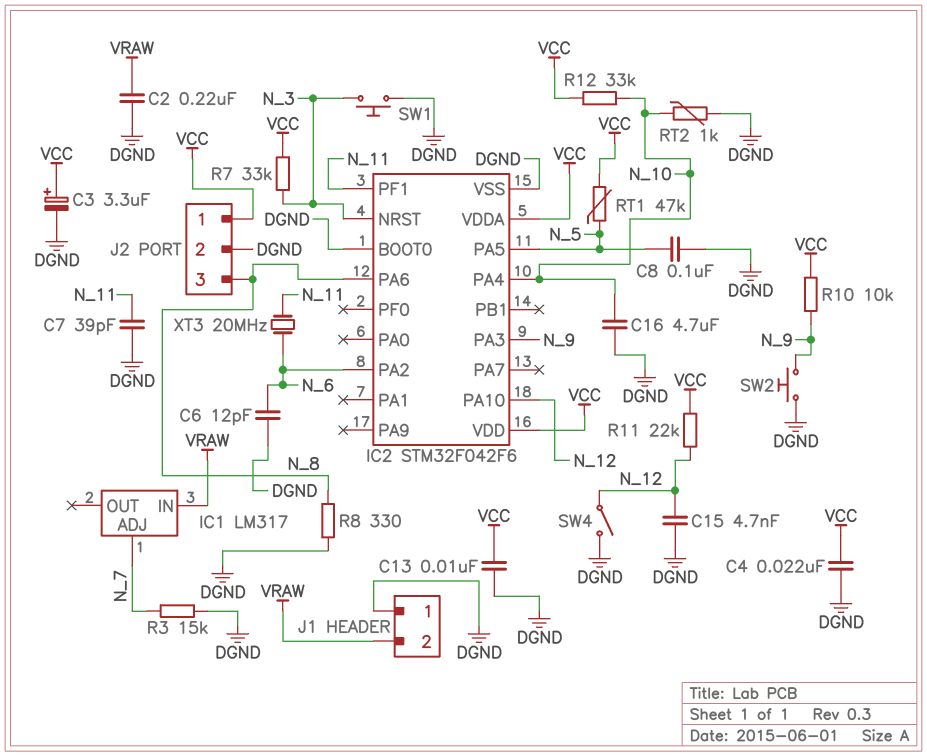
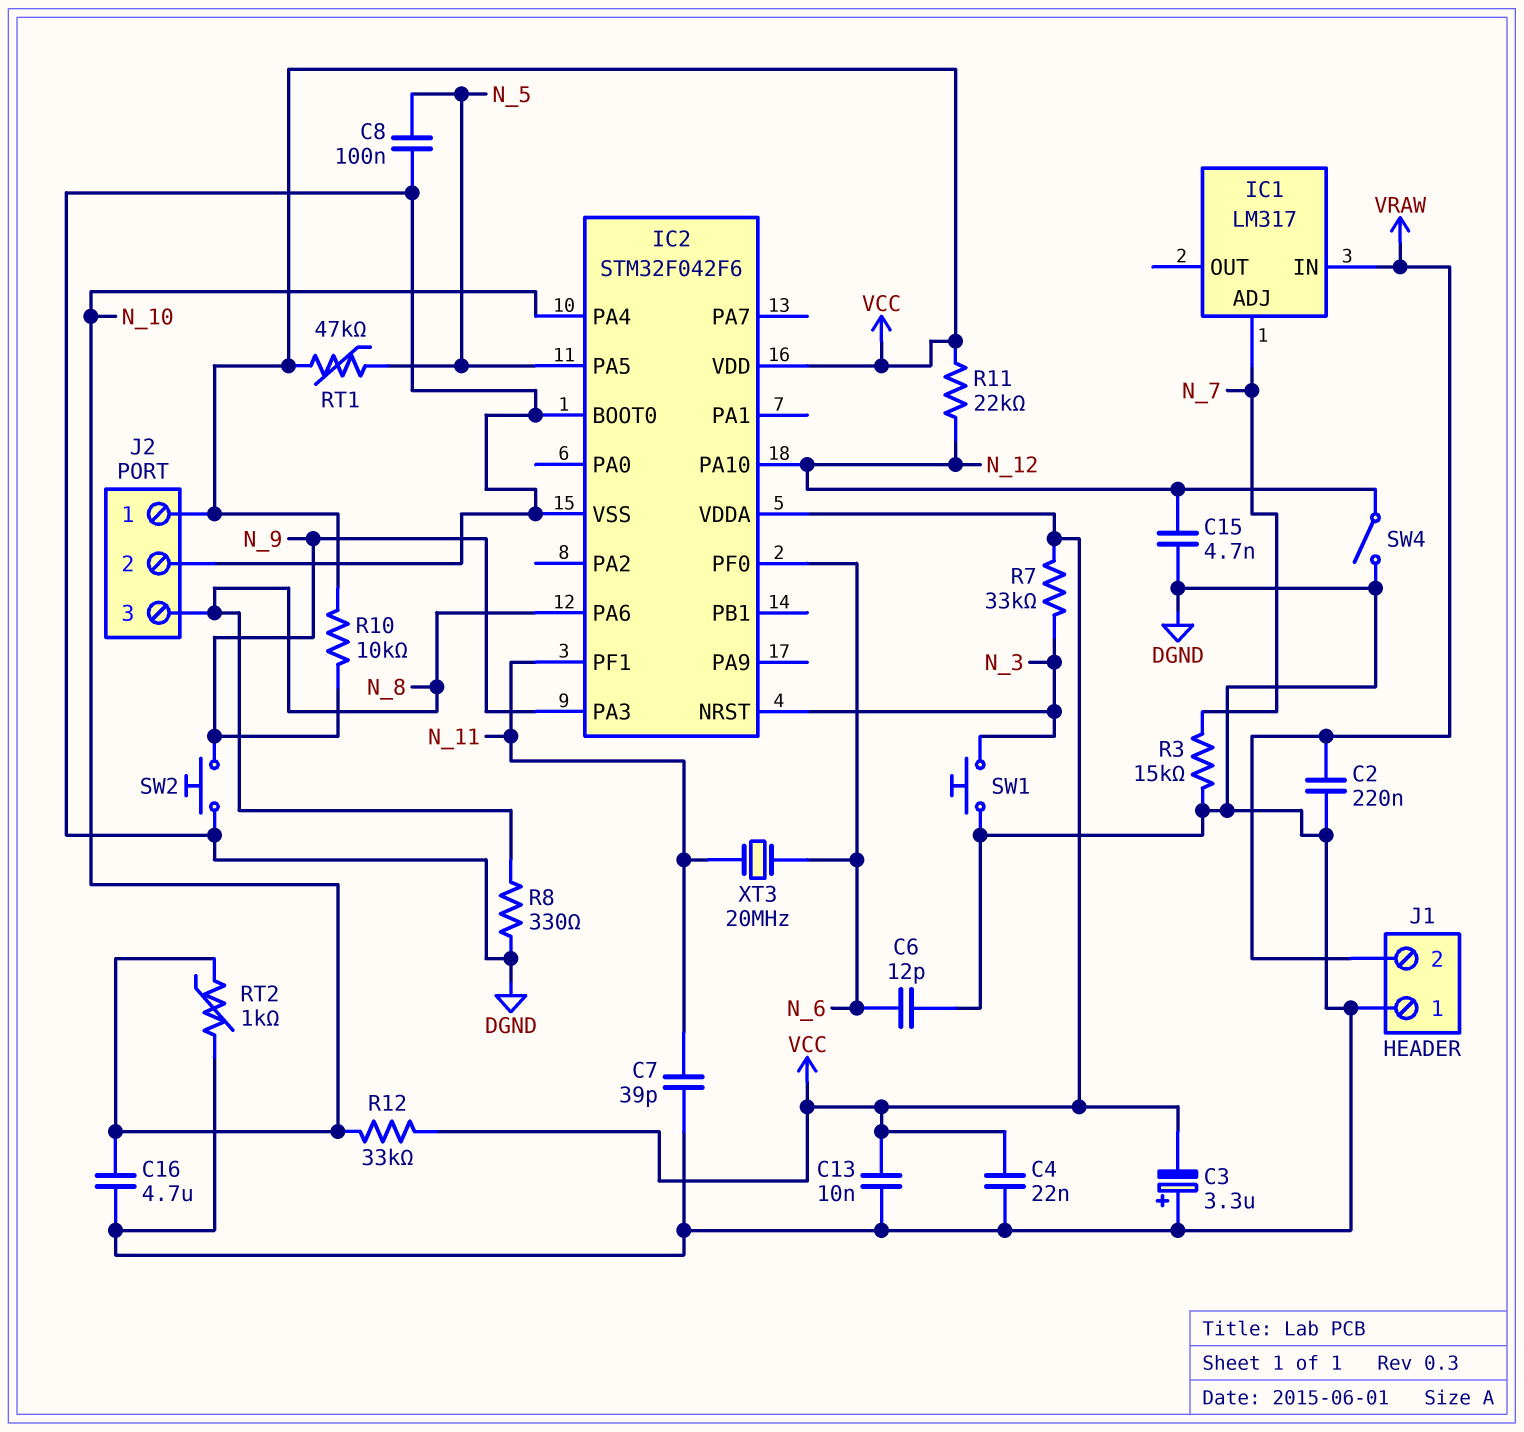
C3: 3.3uF (plus VCC, minus DGND) -> 3.3uF (plus DGND, minus VCC)
IC2 pin PA2: N_6 -> none
IC2 pin PF0: none -> N_6

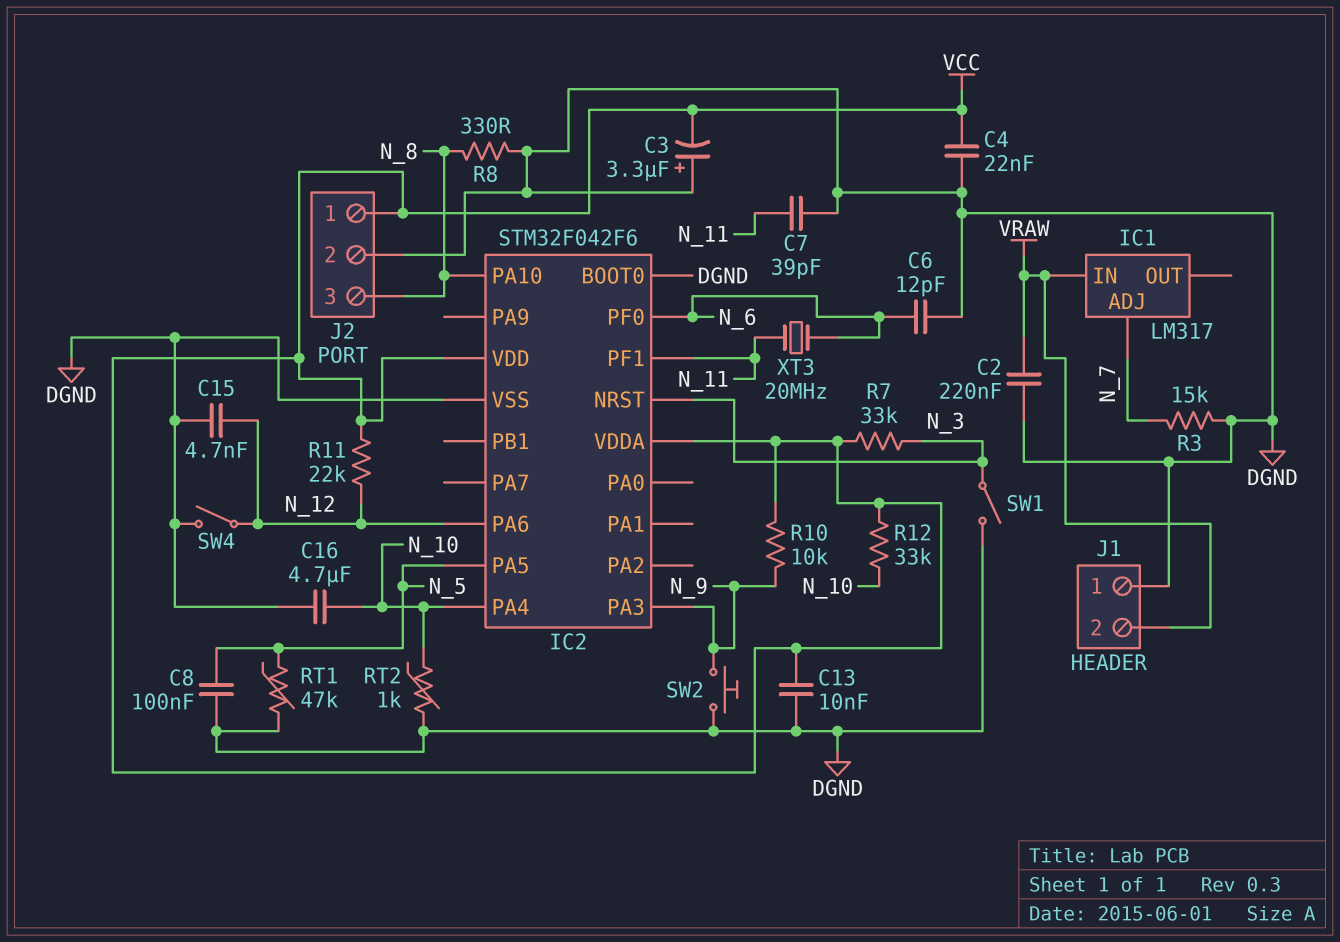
IC2 pin PA6: N_8 -> N_12
IC2 pin PA10: N_12 -> N_8
RT1: 47k (N_5, VCC) -> 47k (DGND, N_5)
SW1: button (DGND, N_3) -> switch (DGND, N_3)

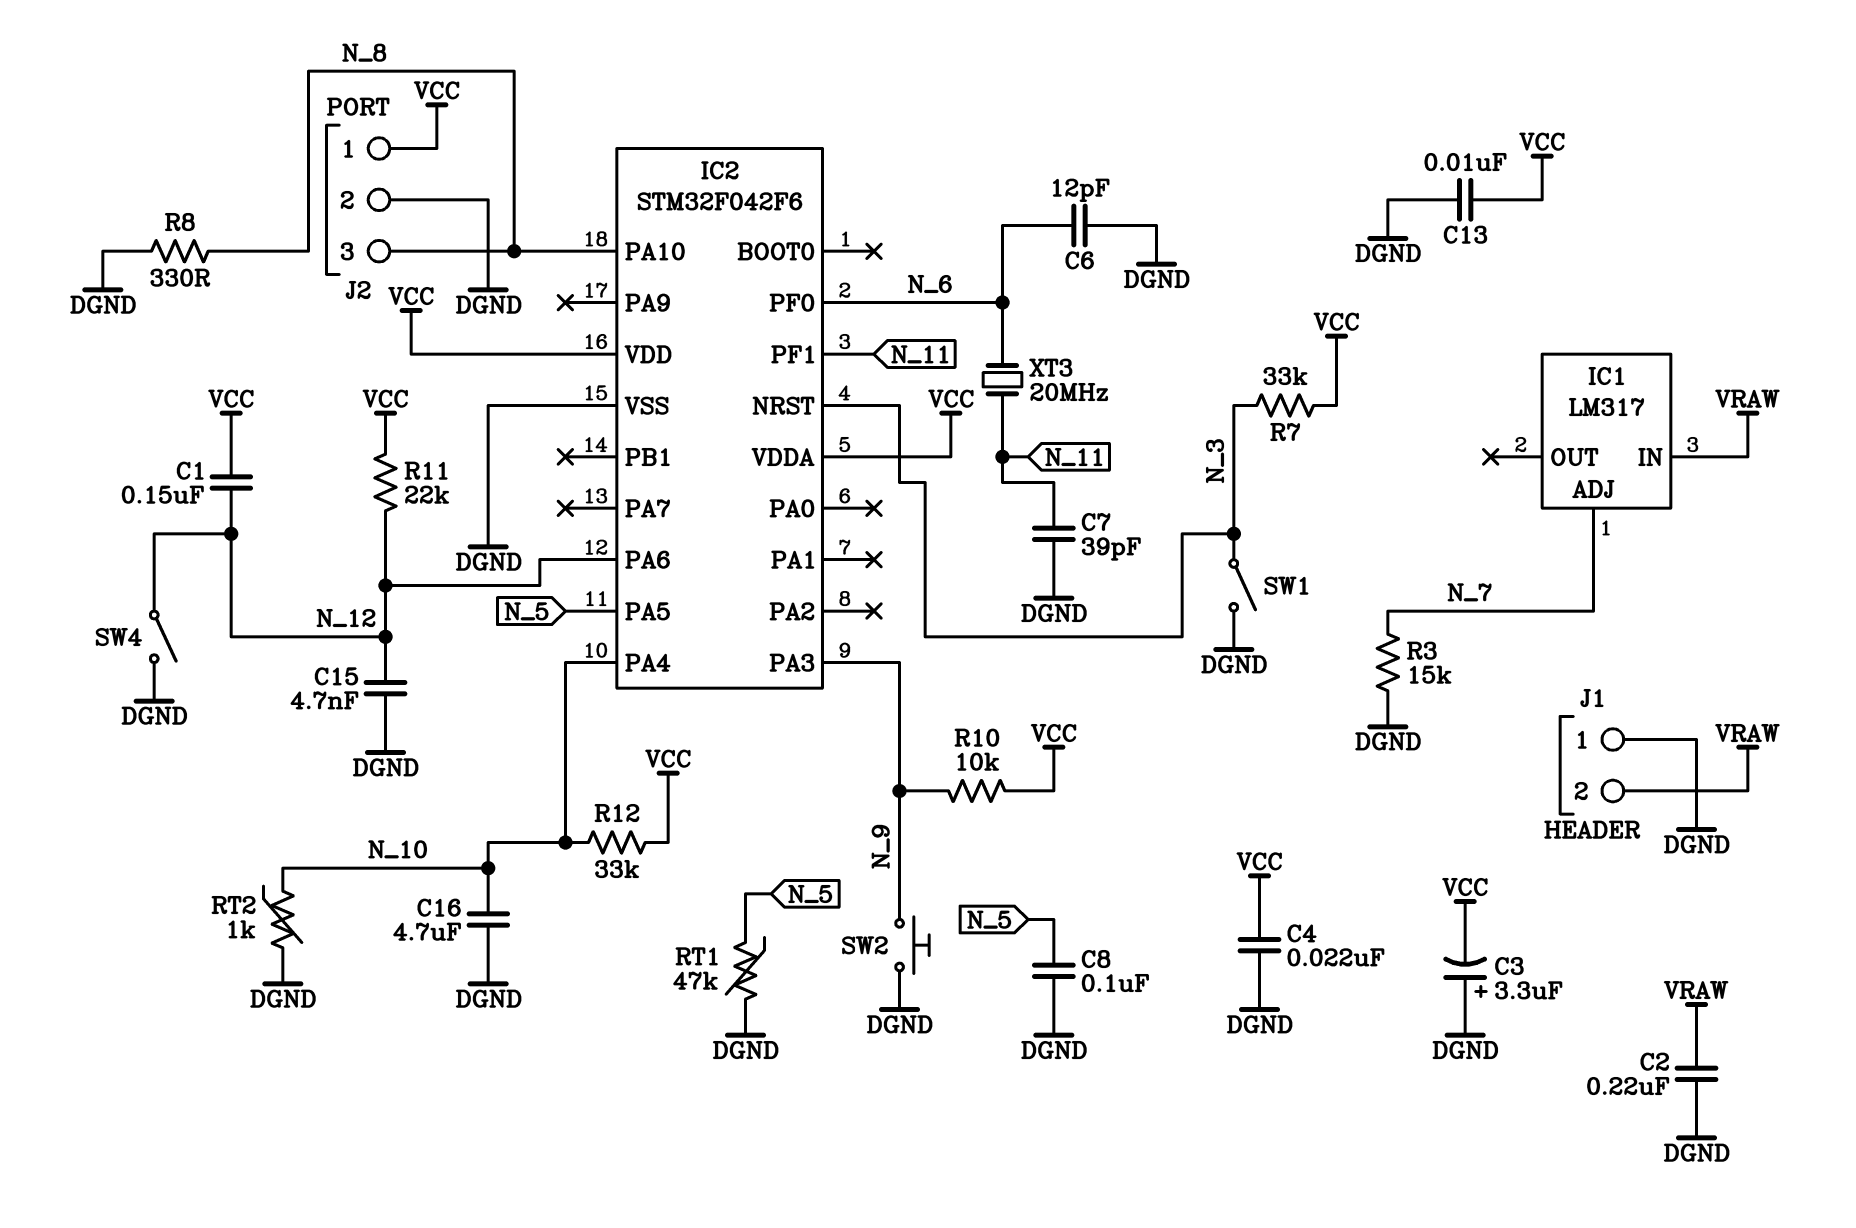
C1: none -> 150nF (N_12, VCC)
IC2 pin BOOT0: DGND -> none

